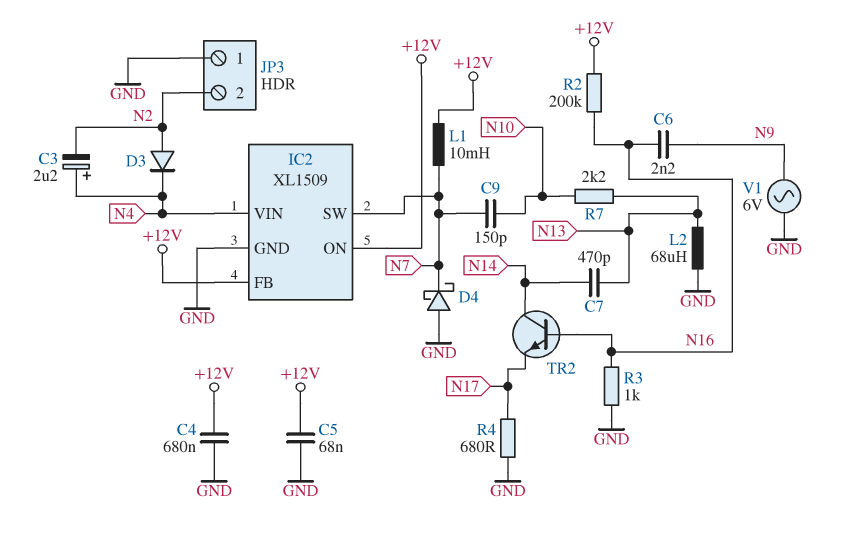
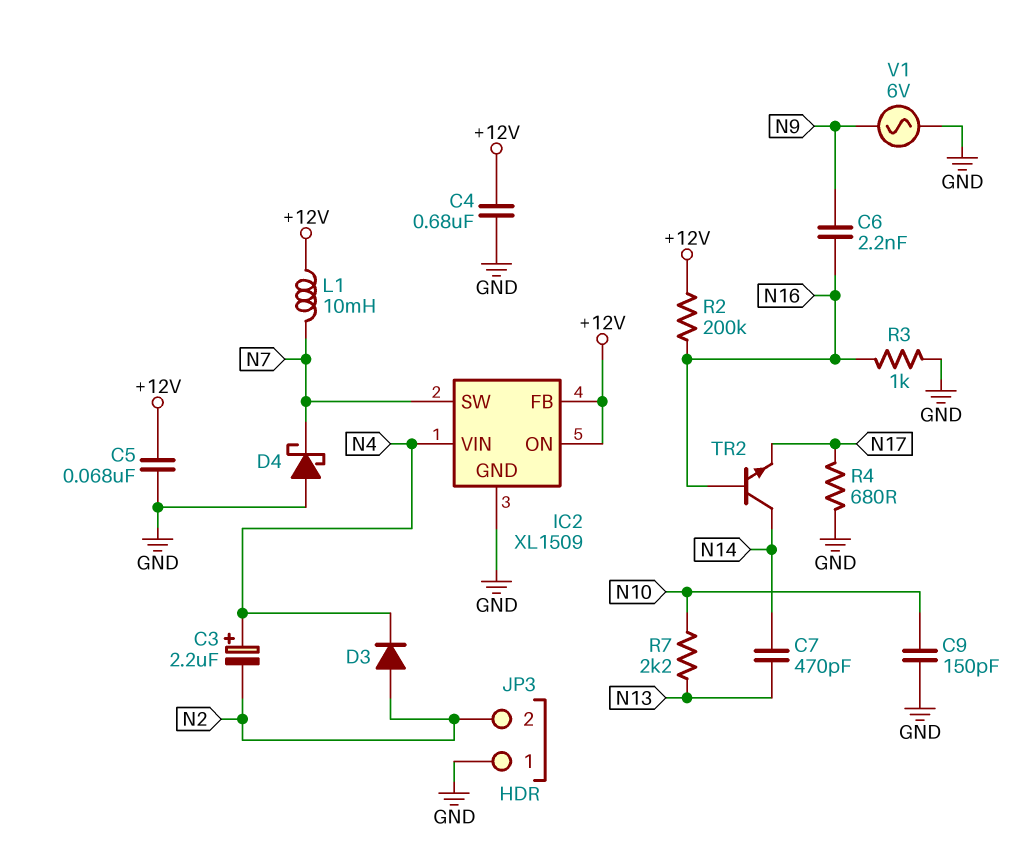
C9: 150pF (N7, N10) -> 150pF (GND, N10)
L2: 68uH (GND, N13) -> none

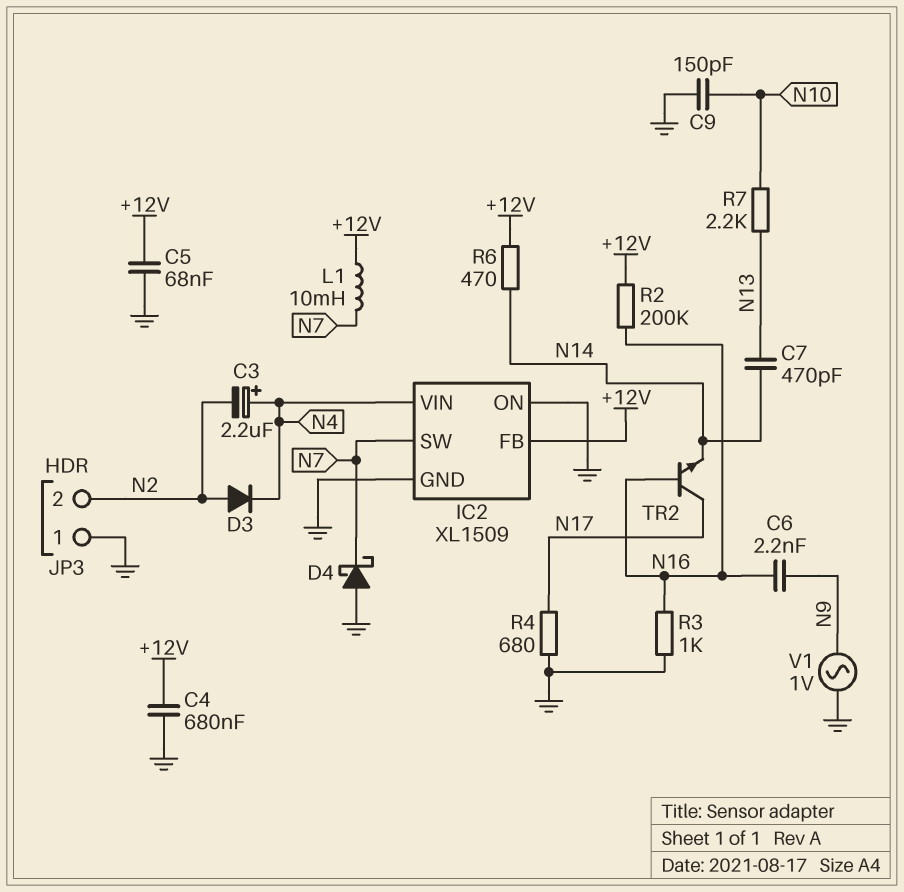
IC2 pin ON: +12V -> GND
R6: none -> 470 (+12V, N14)
TR2: NPN (B N16, C N14, E N17) -> NPN (B N16, C N17, E N14)
V1: AC 6V (GND, N9) -> AC 1V (GND, N9)

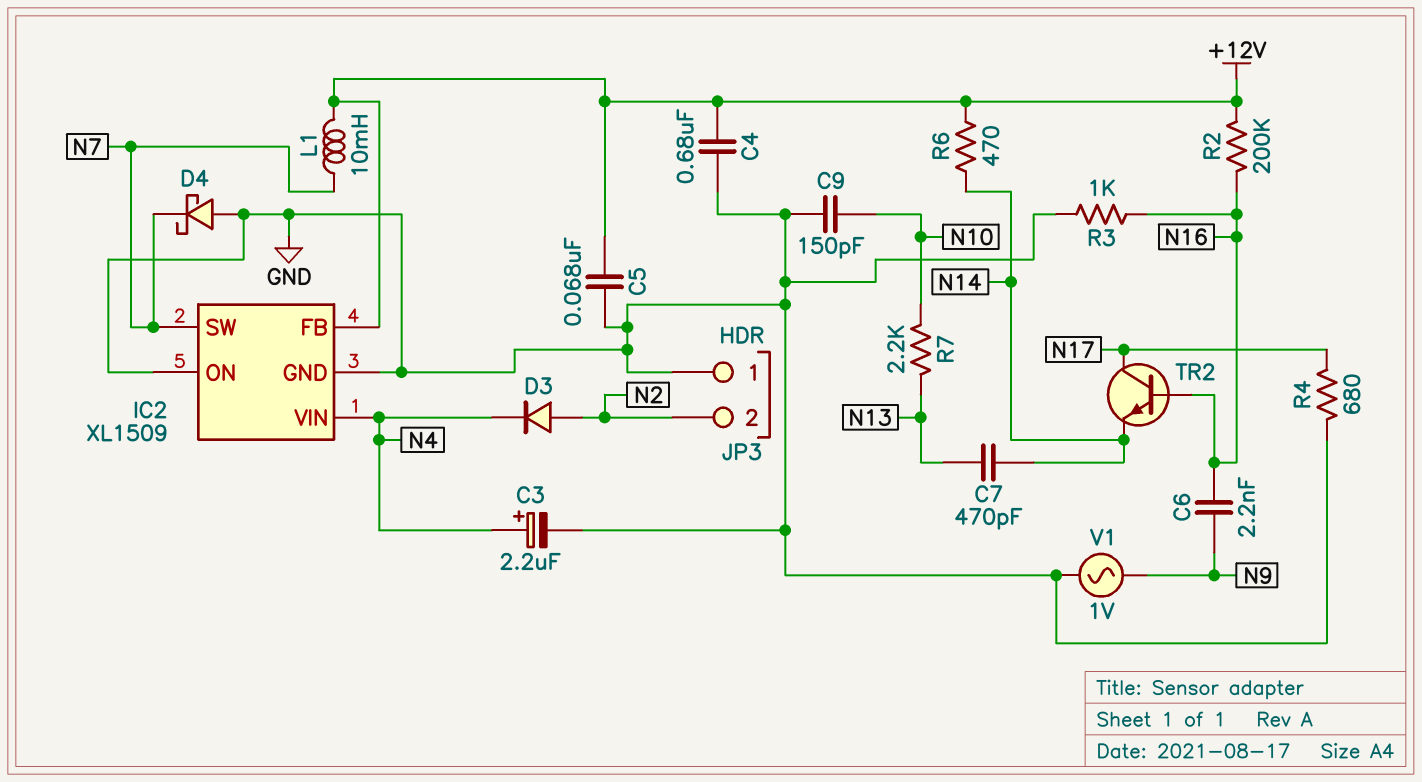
C3: 2.2uF (plus N4, minus N2) -> 2.2uF (plus N4, minus GND)

